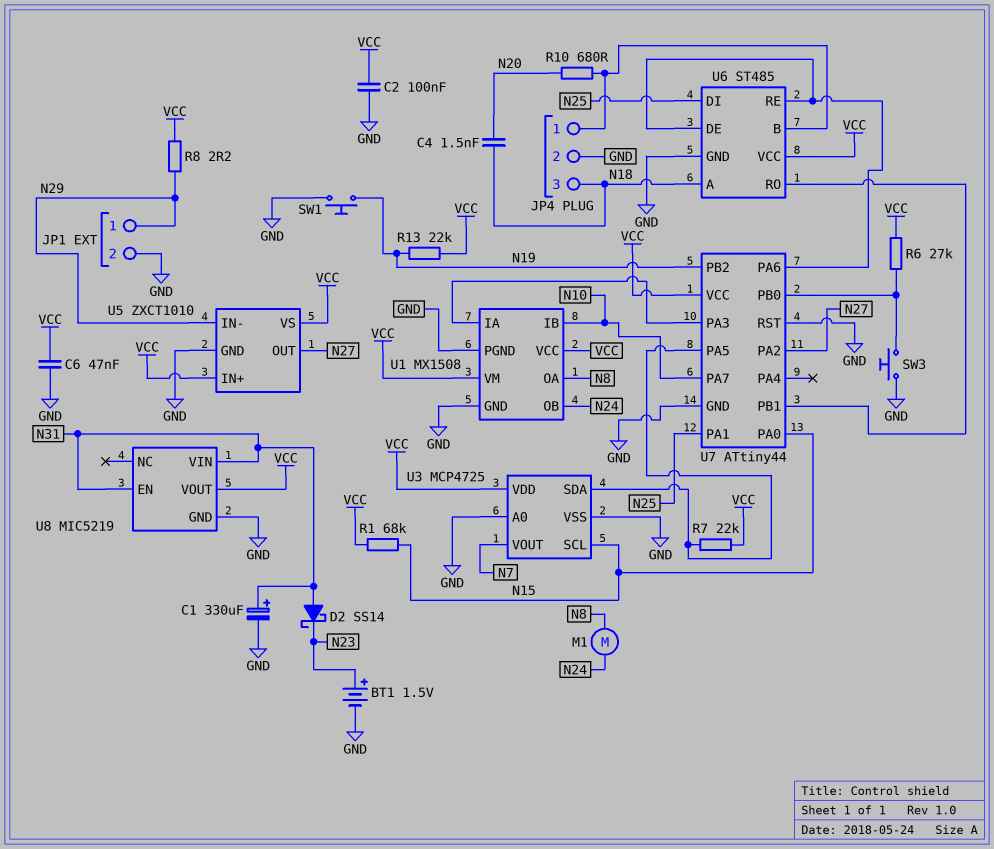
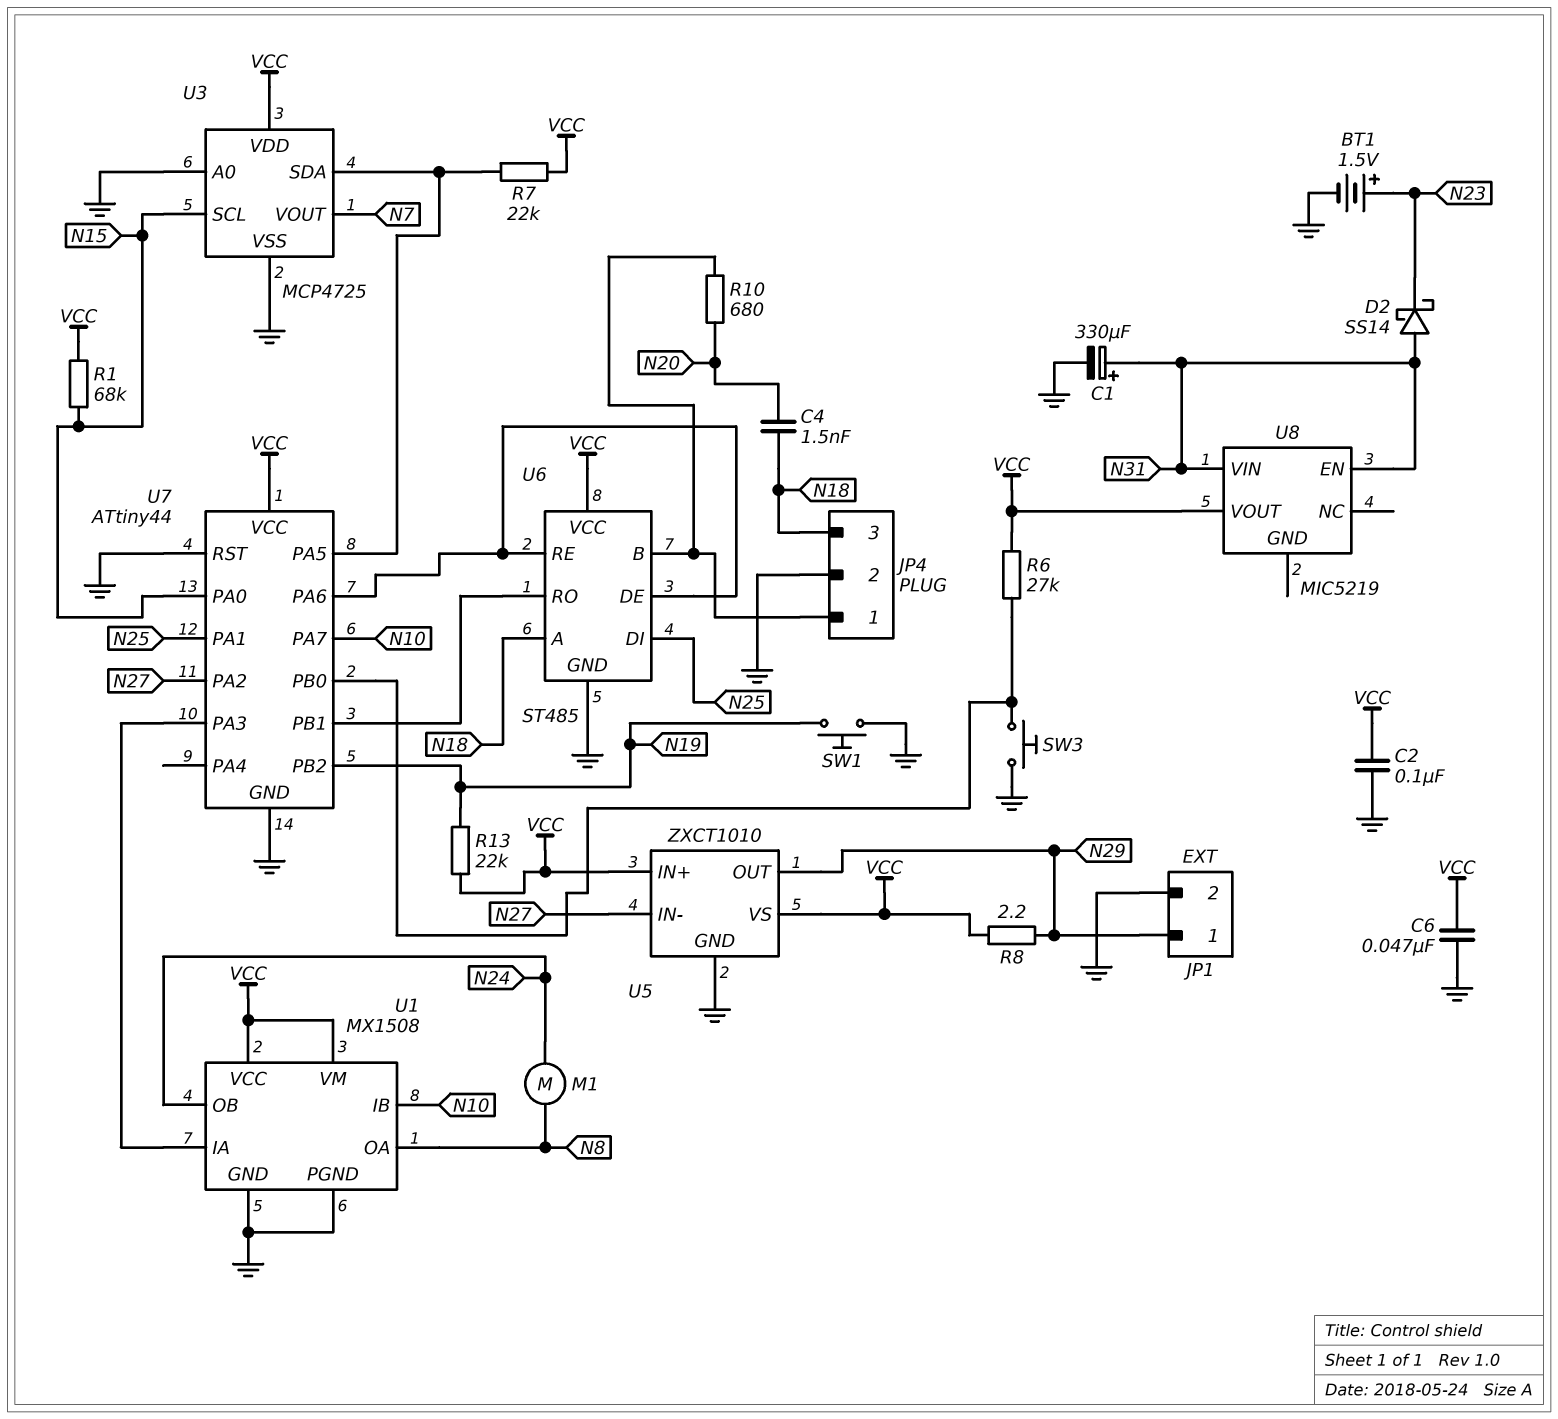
U5 pin IN-: N29 -> N27
U5 pin OUT: N27 -> N29
U8 pin GND: GND -> none

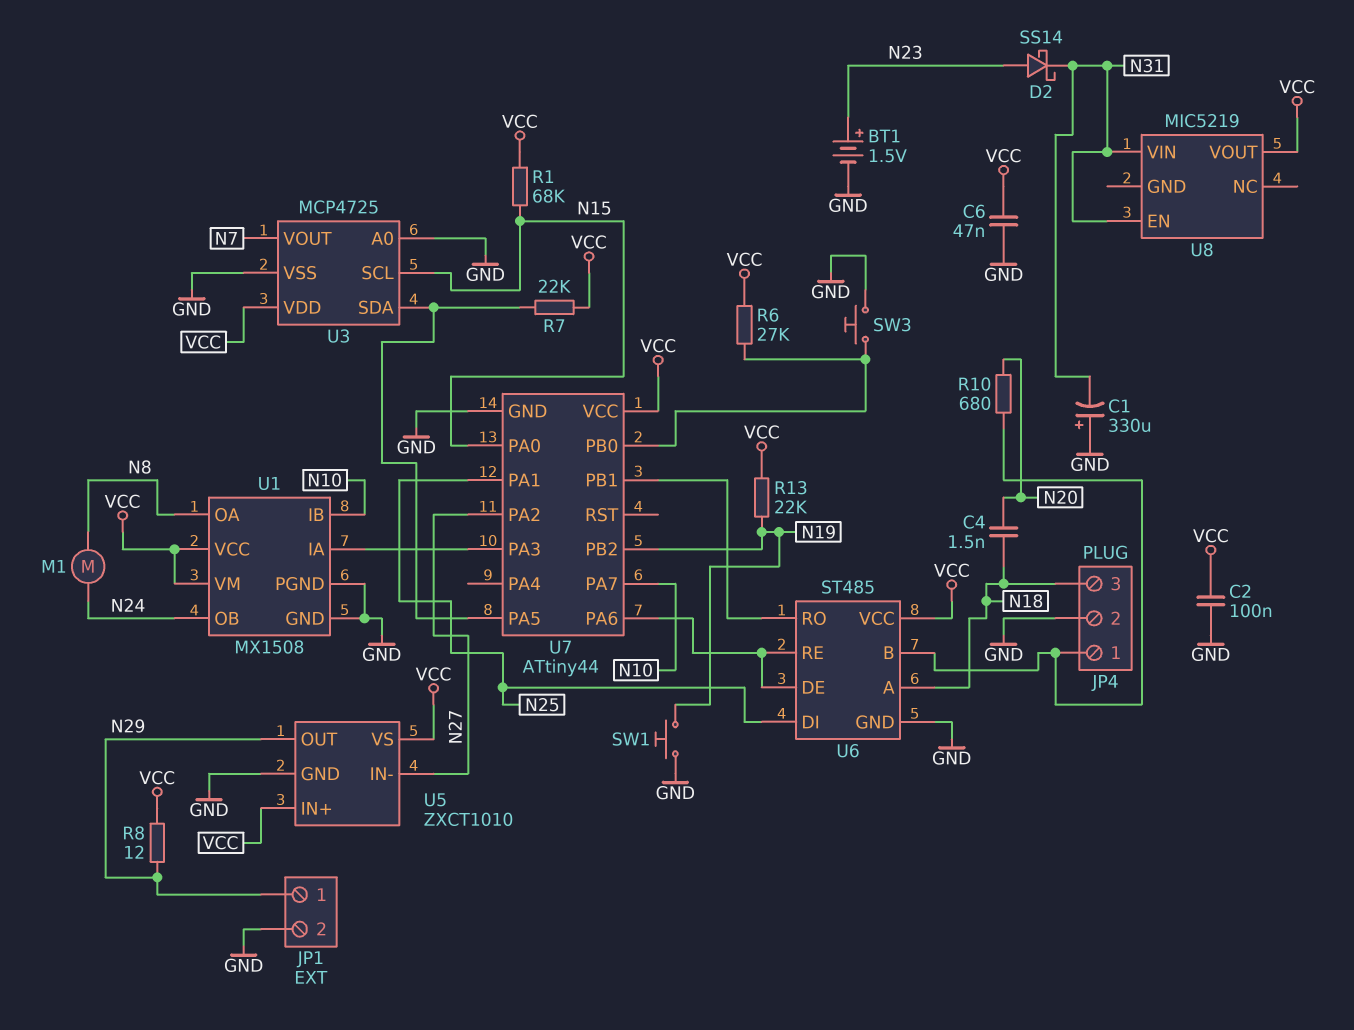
C1: 330uF (plus N31, minus GND) -> 330uF (plus GND, minus N31)
D2: schottky SS14 (A N31, K N23) -> schottky SS14 (A N23, K N31)
R8: 2.2 (N29, VCC) -> 12 (N29, VCC)
U7 pin RST: GND -> none

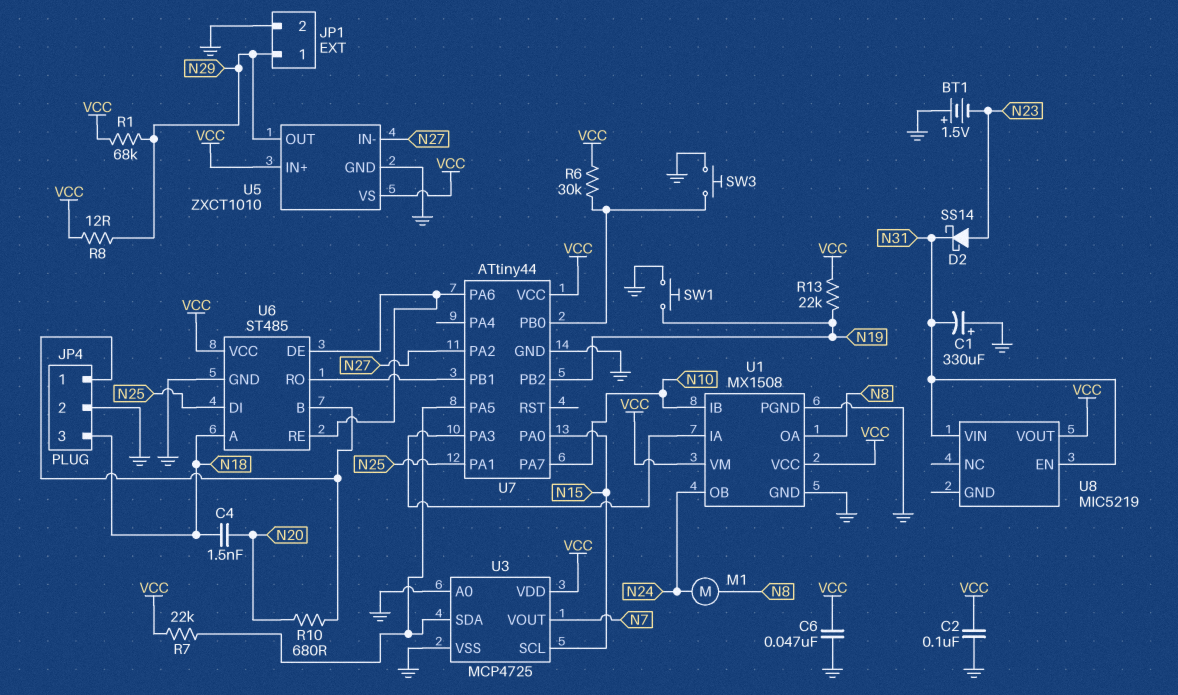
BT1: 1.5V (plus N23, minus GND) -> 1.5V (plus GND, minus N23)
R1: 68k (N15, VCC) -> 68k (N29, VCC)
R6: 27k (U7/PB0, VCC) -> 30k (U7/PB0, VCC)

